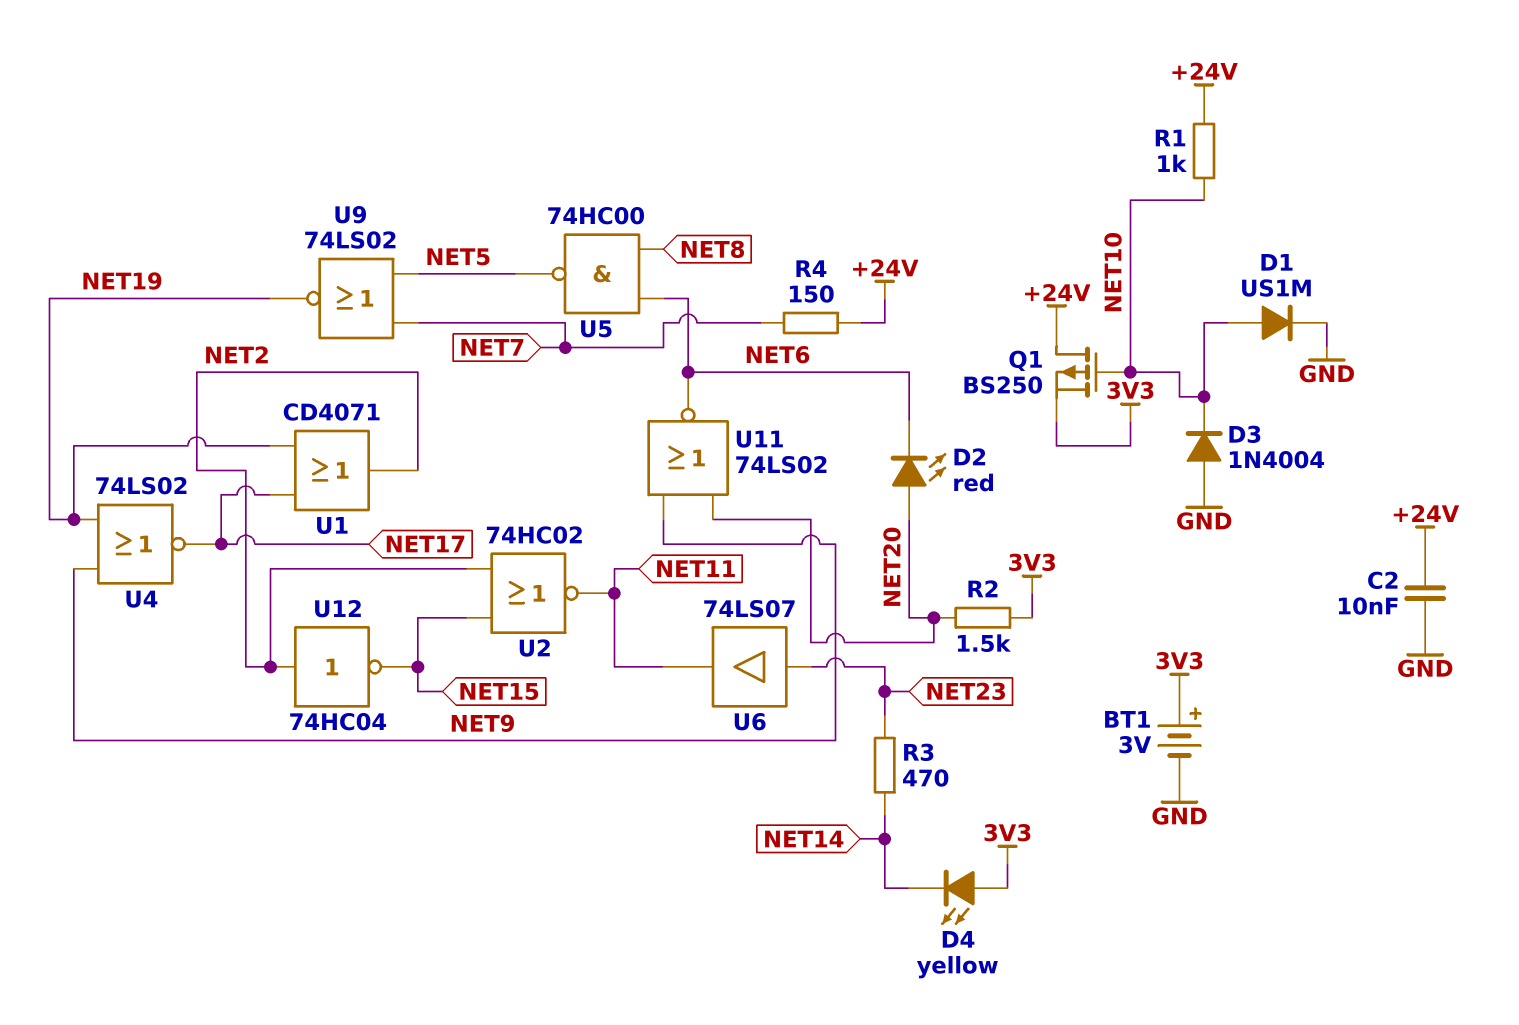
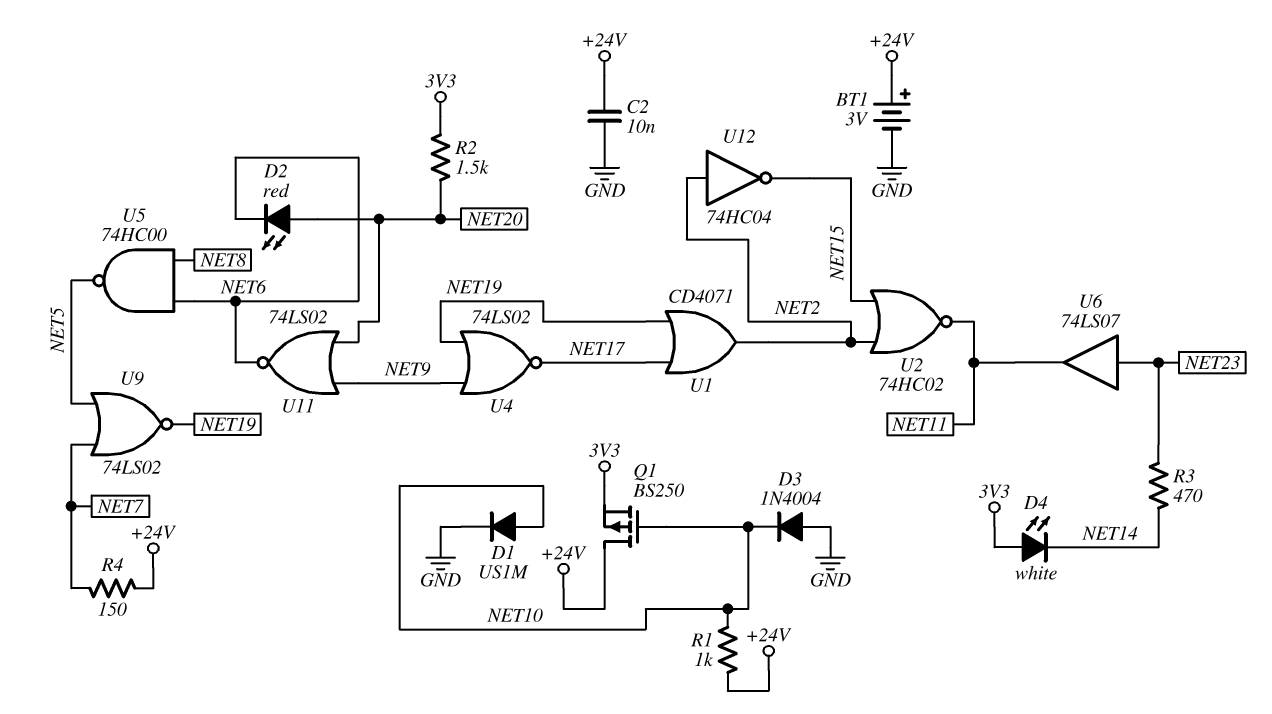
BT1: 3V (plus 3V3, minus GND) -> 3V (plus +24V, minus GND)
D4: LED yellow (A 3V3, K NET14) -> LED white (A 3V3, K NET14)

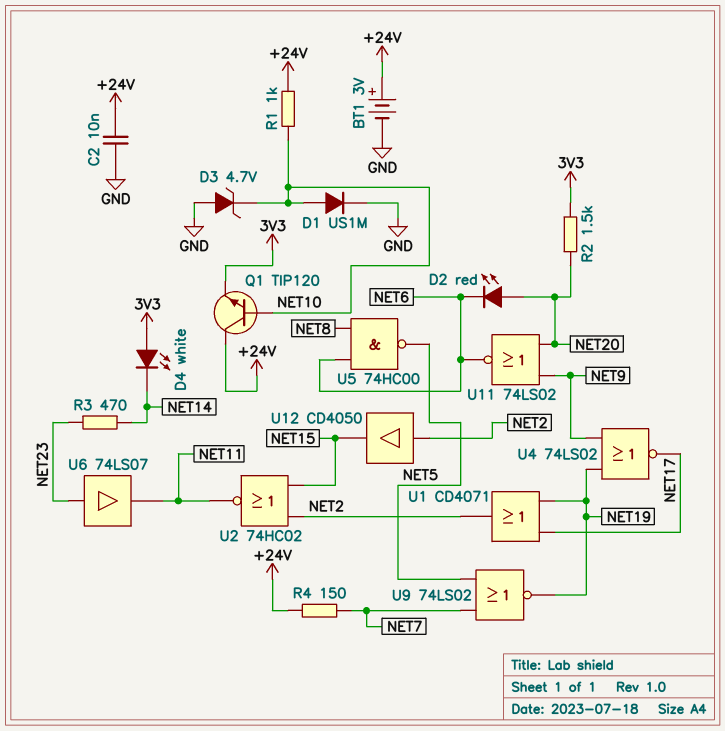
D3: diode 1N4004 (A GND, K NET10) -> zener 4.7V (A GND, K NET10)
Q1: PMOS BS250 (G NET10, D +24V, S 3V3) -> NPN TIP120 (B NET10, C +24V, E 3V3)
U12: NOT 74HC04 (in NET2, out NET15) -> buffer CD4050 (in NET2, out NET15)

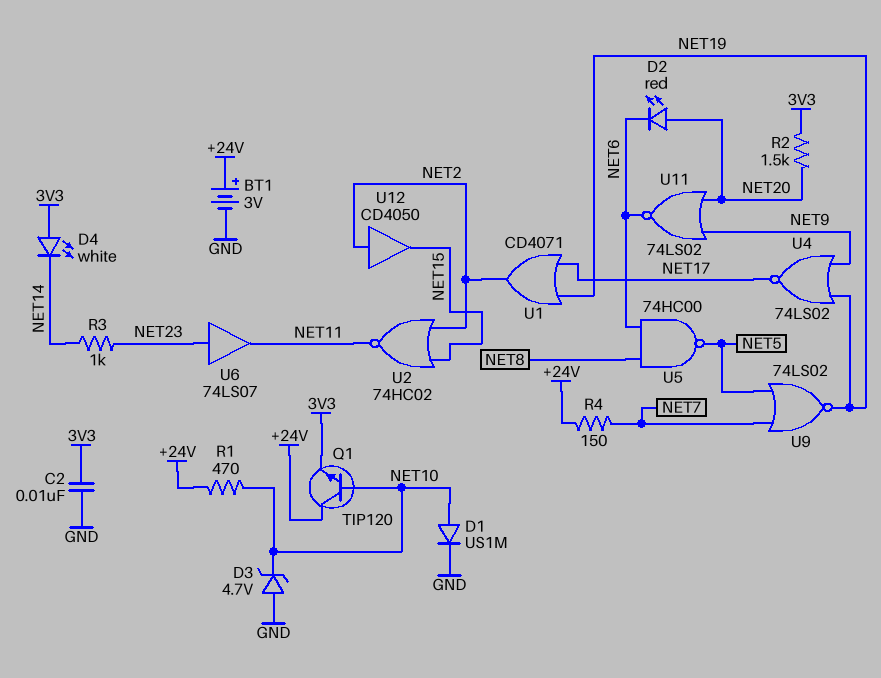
C2: 10nF (+24V, GND) -> 10nF (3V3, GND)
R1: 1k (+24V, NET10) -> 470 (+24V, NET10)
R3: 470 (NET14, NET23) -> 1k (NET14, NET23)

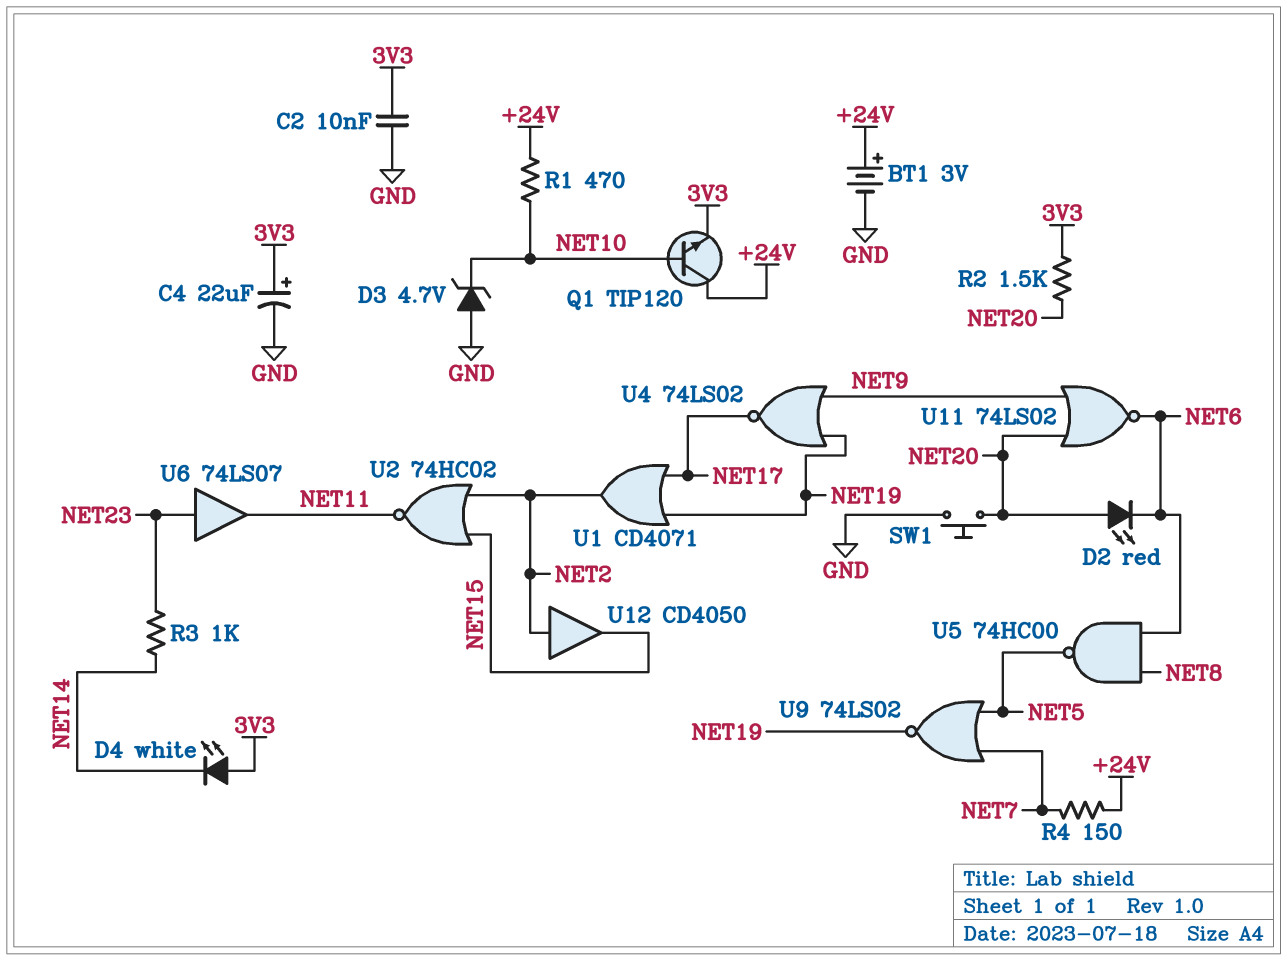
C4: none -> 22uF (plus 3V3, minus GND)
D1: diode US1M (A NET10, K GND) -> none
SW1: none -> button (GND, NET20)

